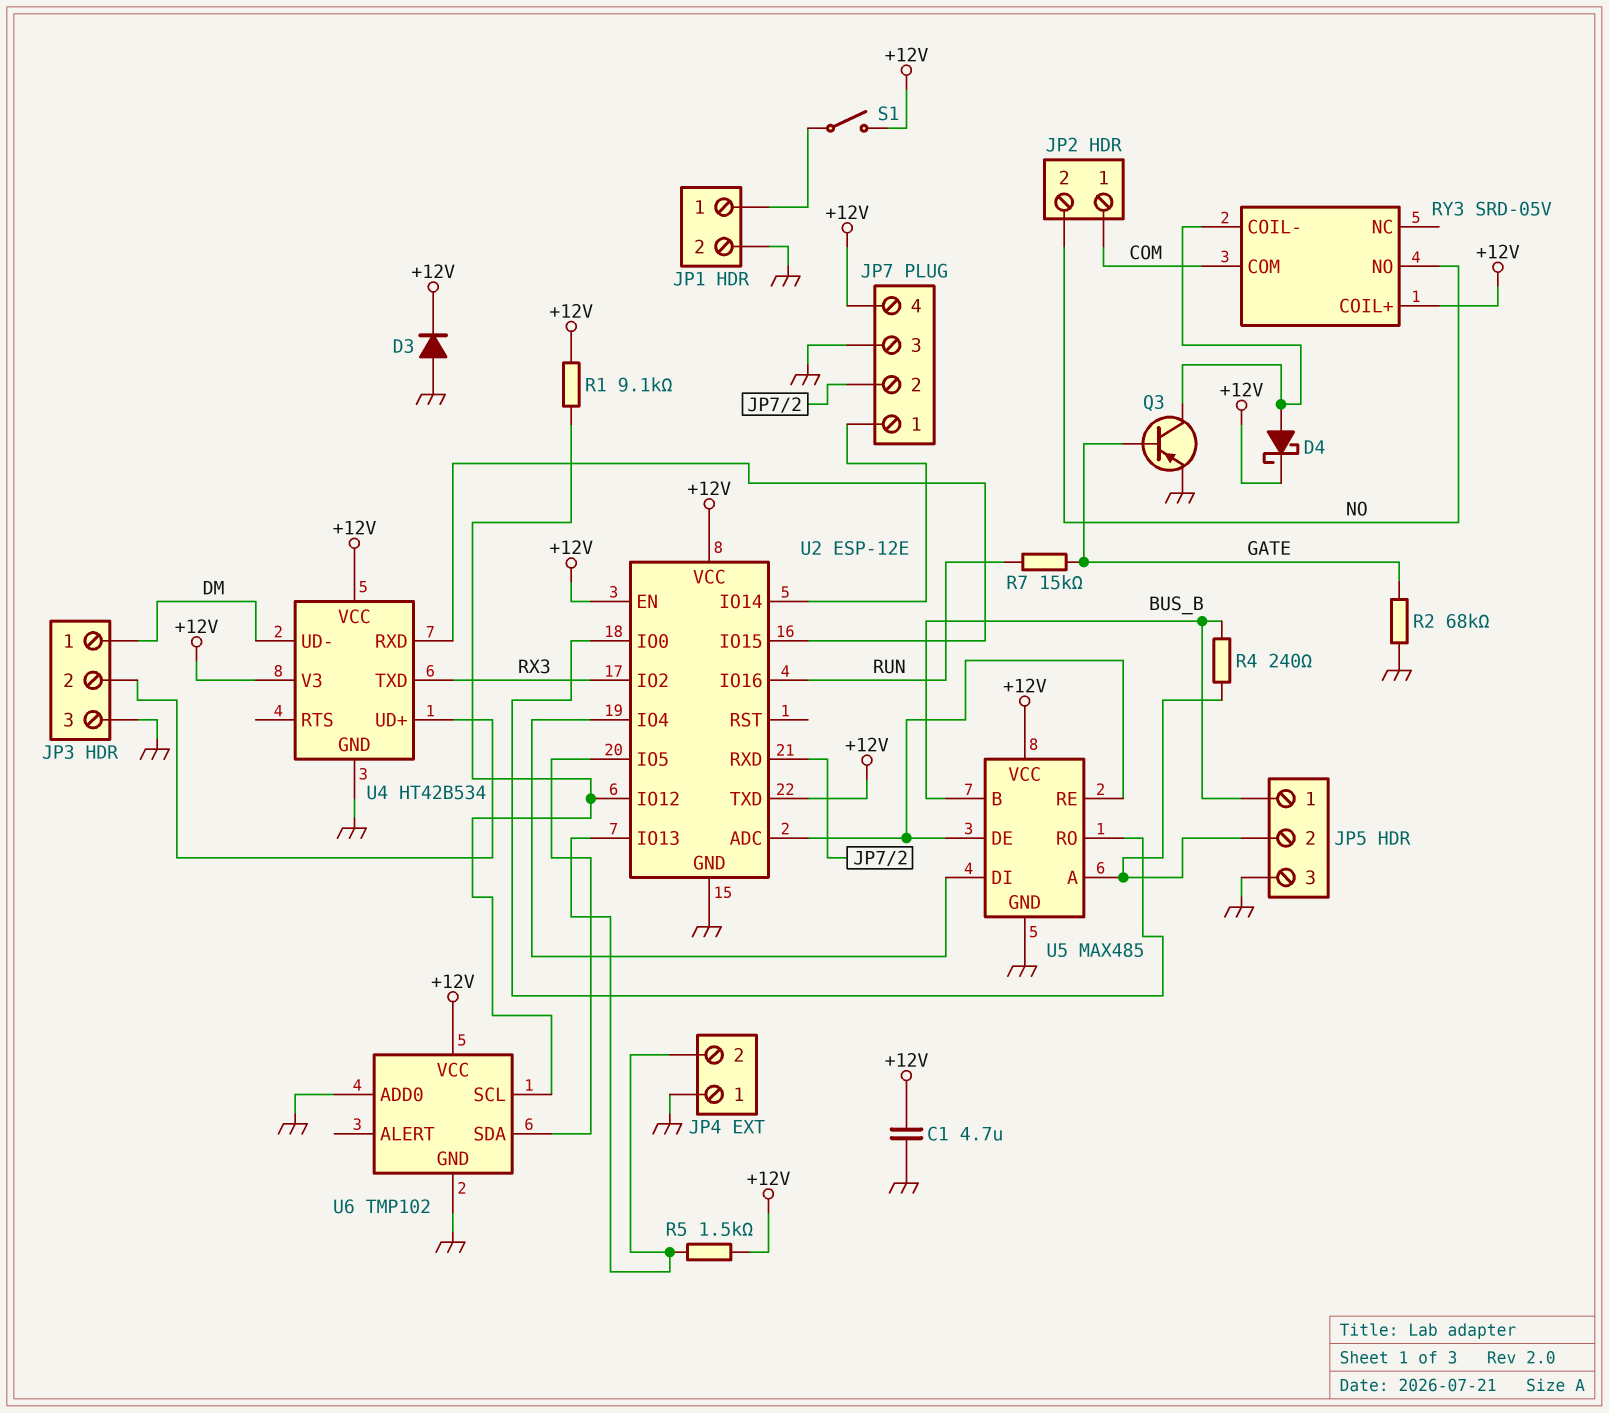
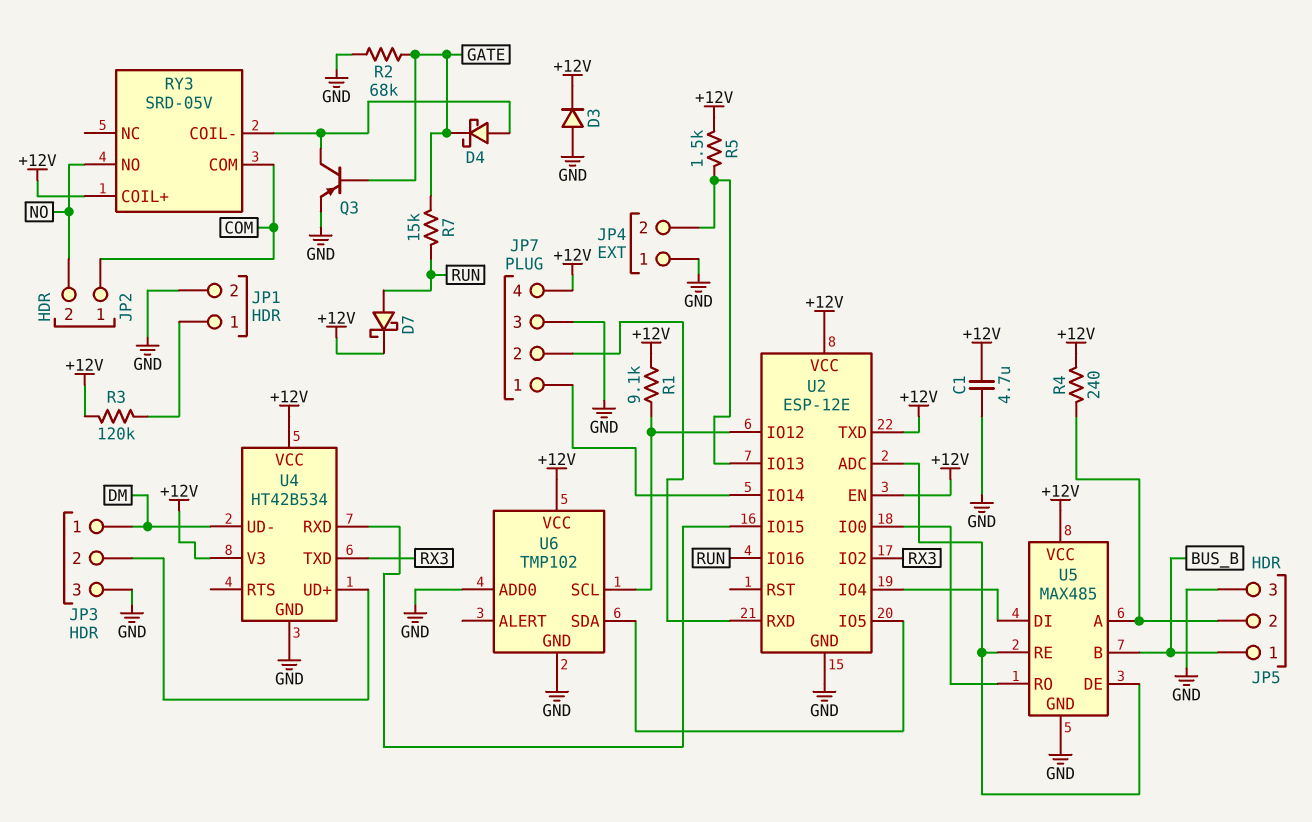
D4: schottky (A RY3/COIL-, K +12V) -> schottky (A RY3/COIL-, K GATE)
D7: none -> schottky (A RUN, K +12V)
R3: none -> 120k (+12V, JP1/1)
R4: 240 (BUS_B, JP5/2) -> 240 (+12V, JP5/2)
S1: switch (+12V, JP1/1) -> none

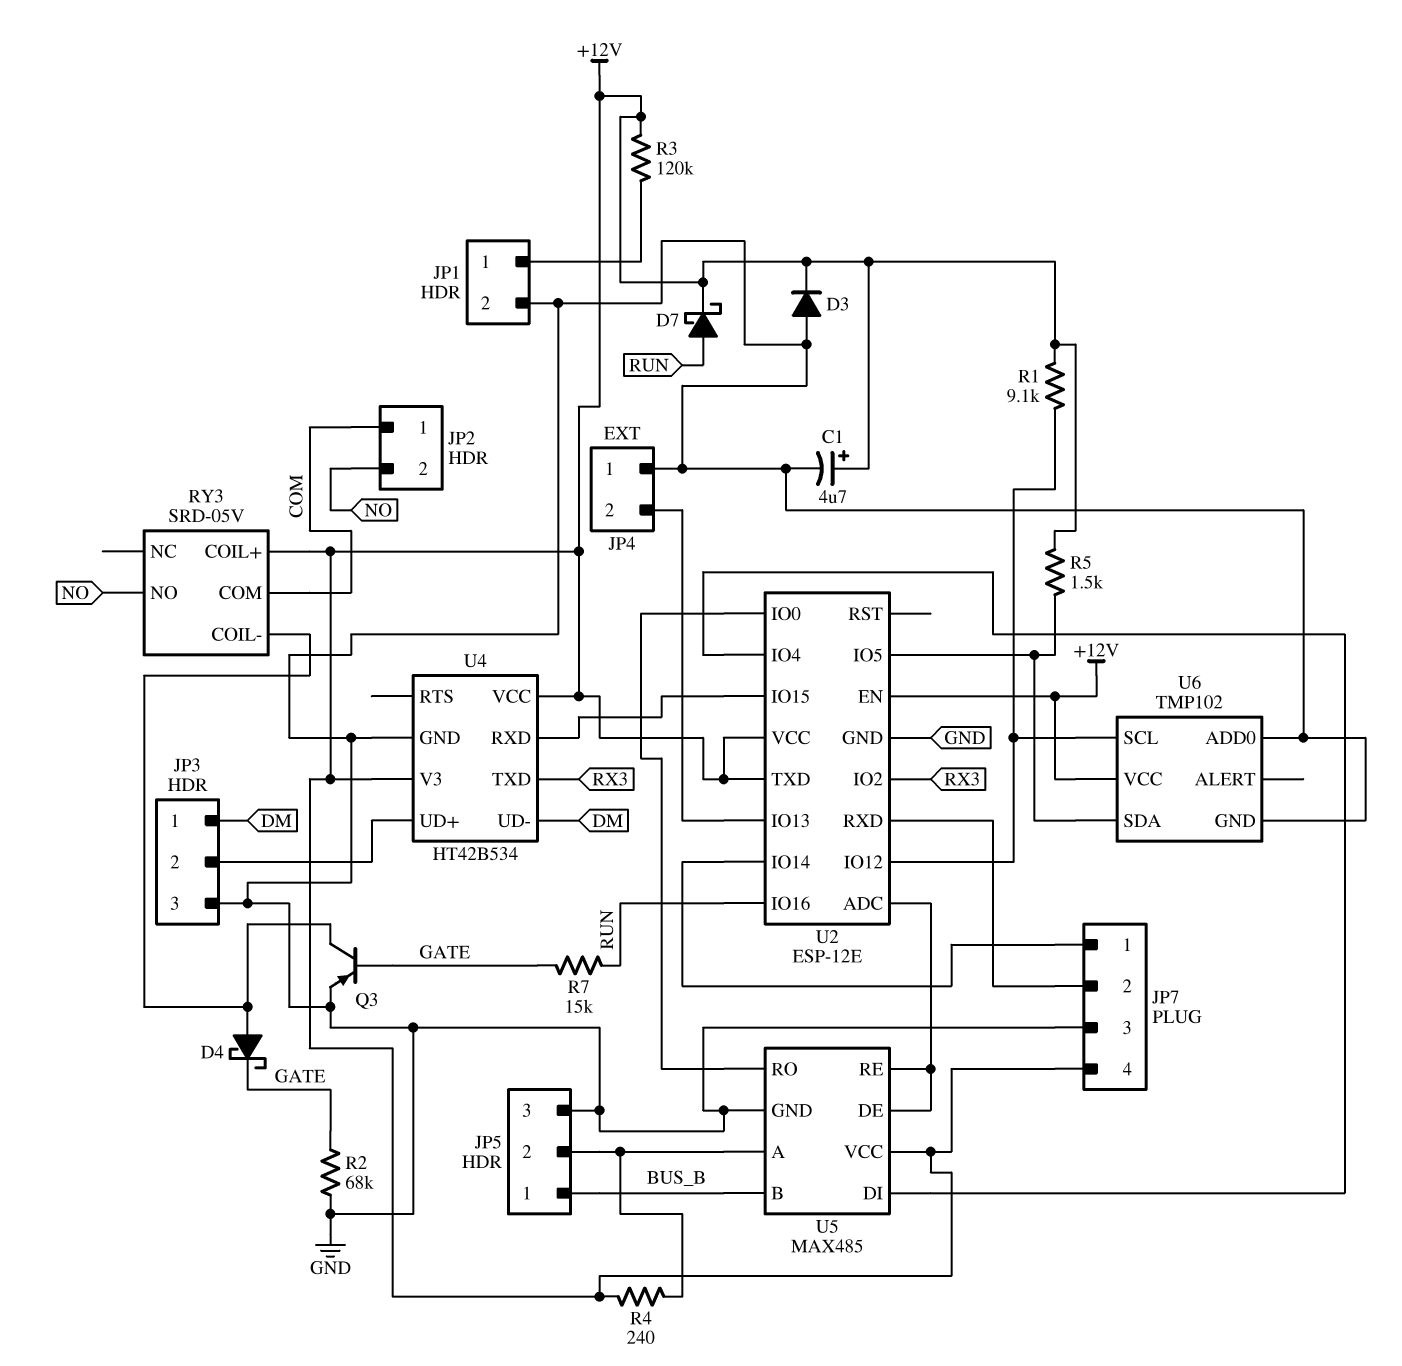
C1: 4.7uF (+12V, GND) -> 4.7uF (plus +12V, minus GND)
R5: 1.5k (+12V, JP4/2) -> 1.5k (+12V, U2/IO5)

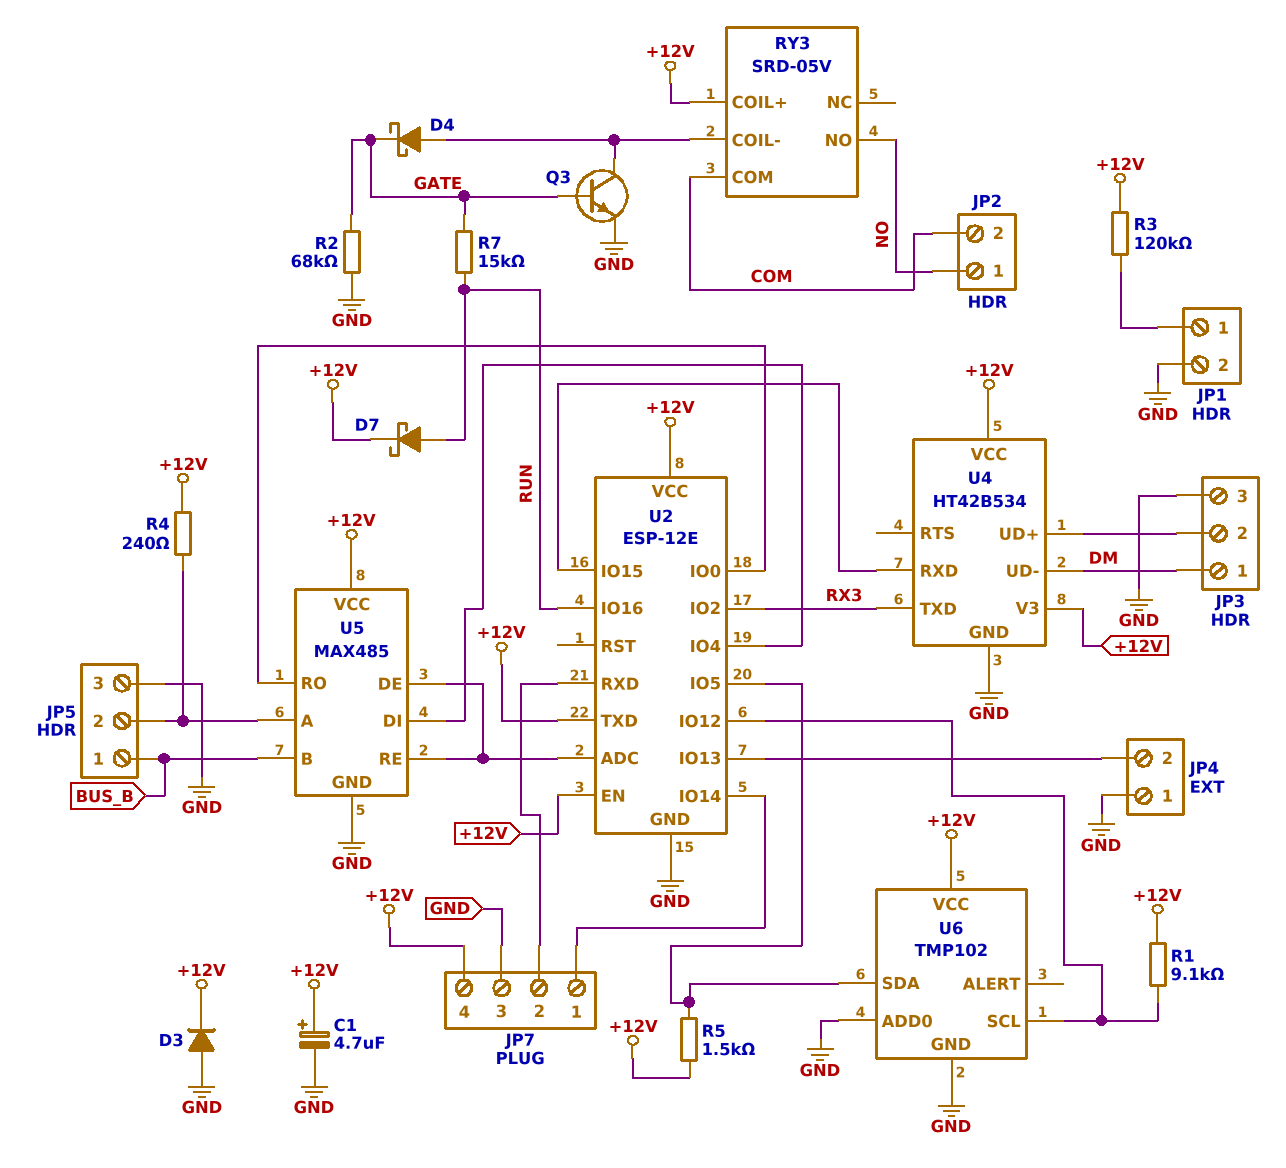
JP2 pin 1: COM -> NO
JP2 pin 2: NO -> COM
Q3: PNP (B GATE, C RY3/COIL-, E GND) -> NPN (B GATE, C RY3/COIL-, E GND)

